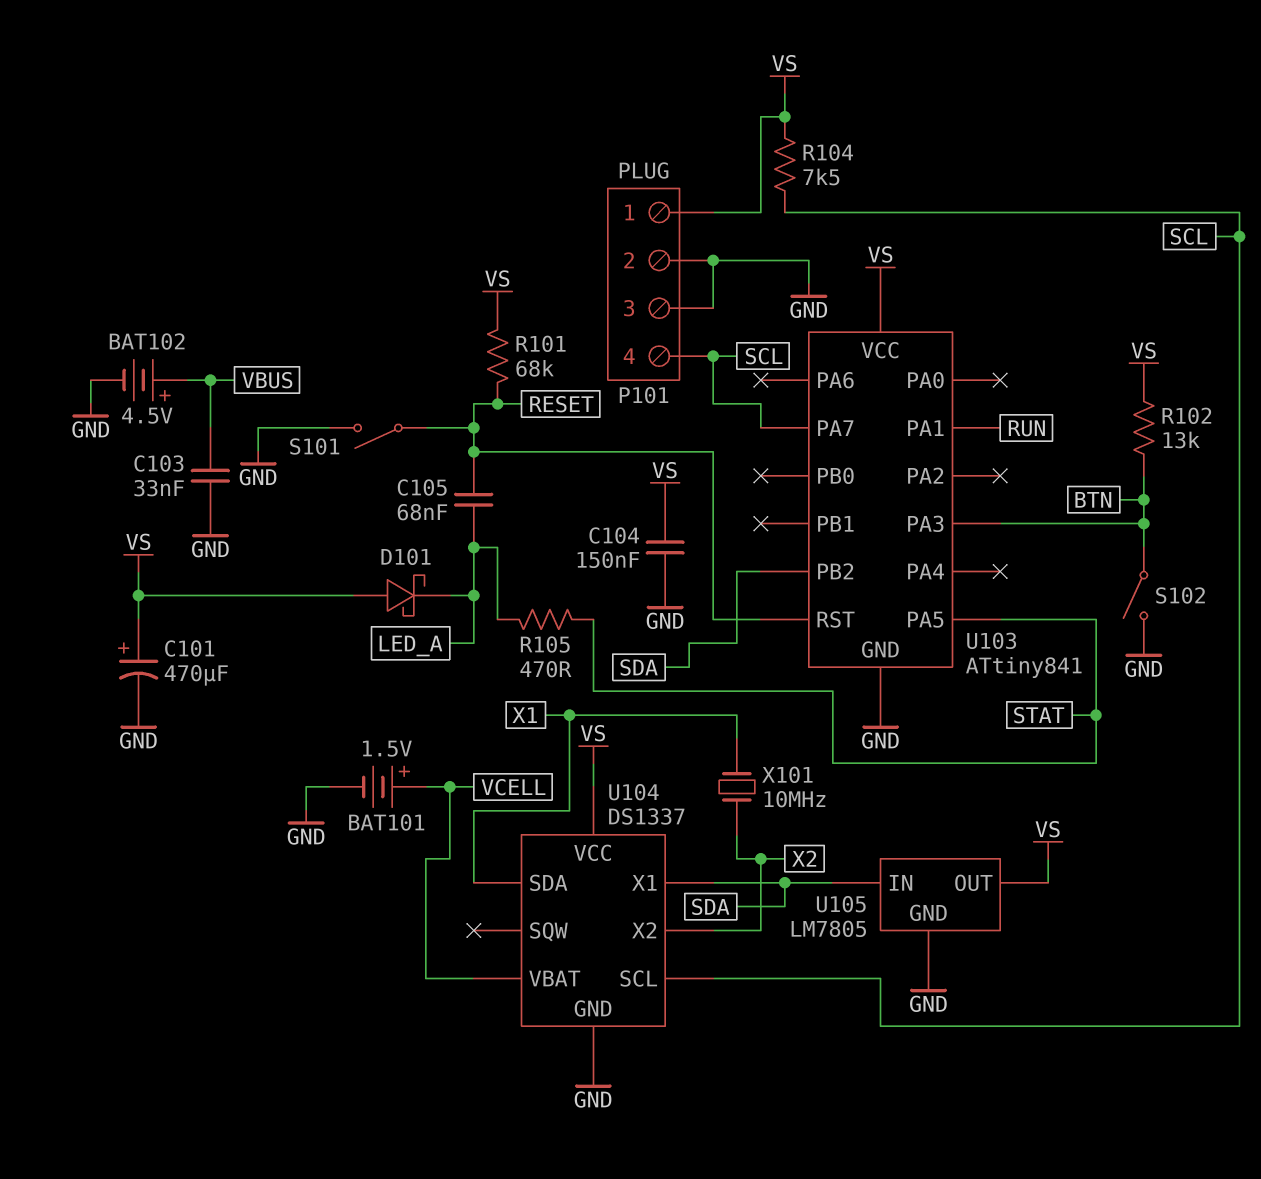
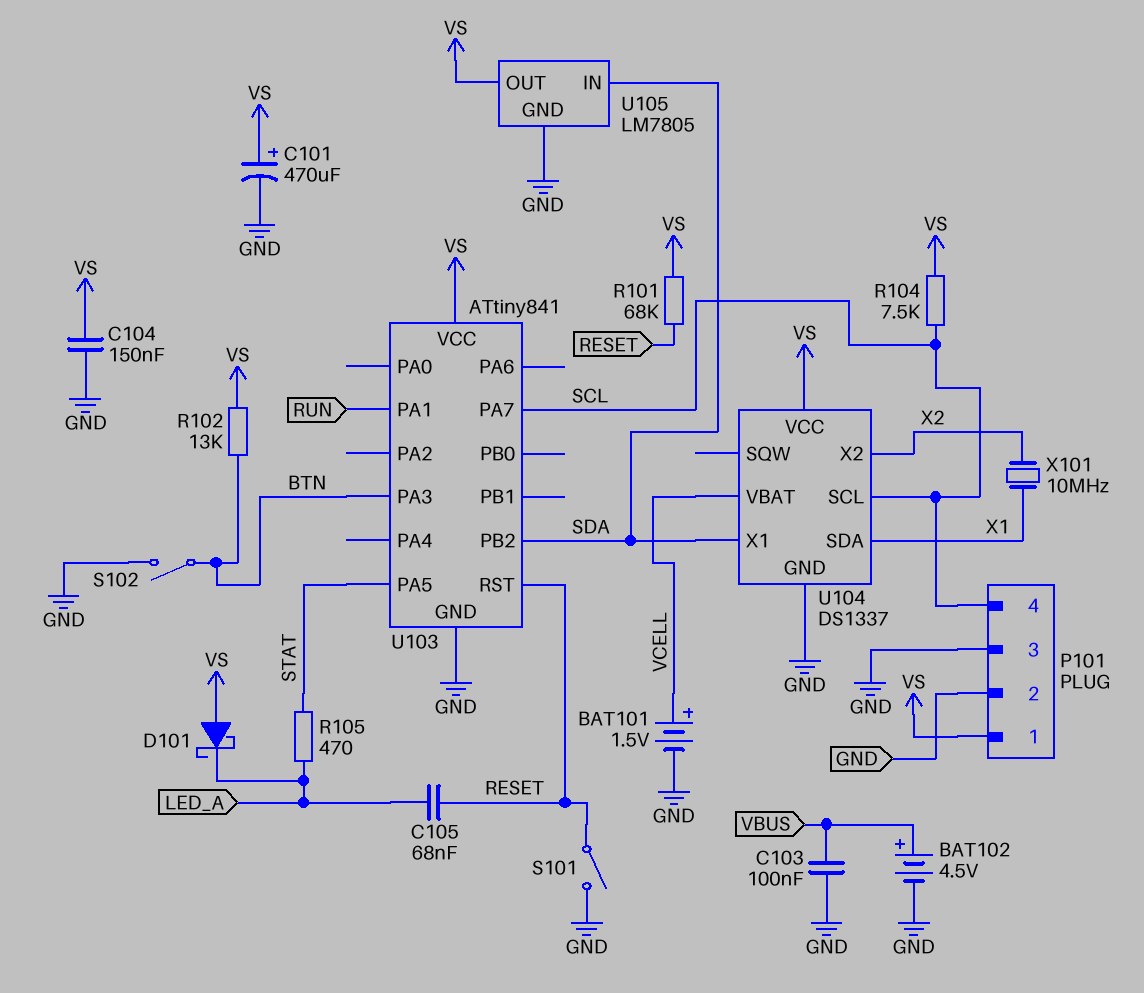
C103: 33nF (GND, VBUS) -> 100nF (GND, VBUS)

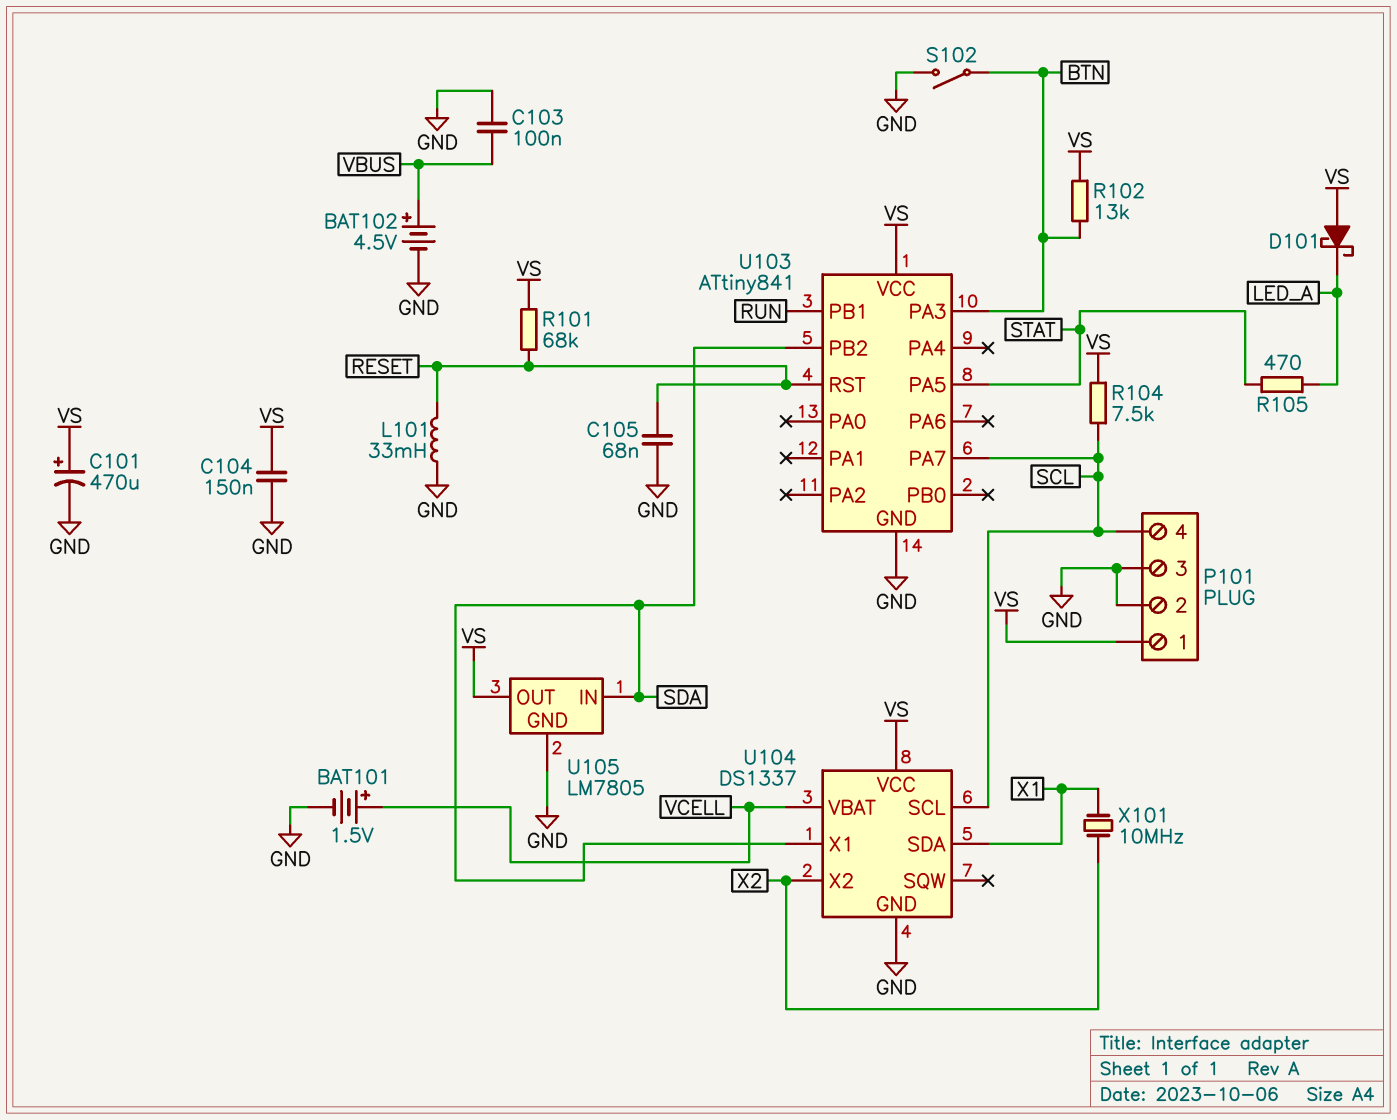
C105: 68nF (LED_A, RESET) -> 68nF (GND, RESET)
L101: none -> 33mH (GND, RESET)
S101: switch (GND, RESET) -> none
U103 pin PA1: RUN -> none
U103 pin PB1: none -> RUN

